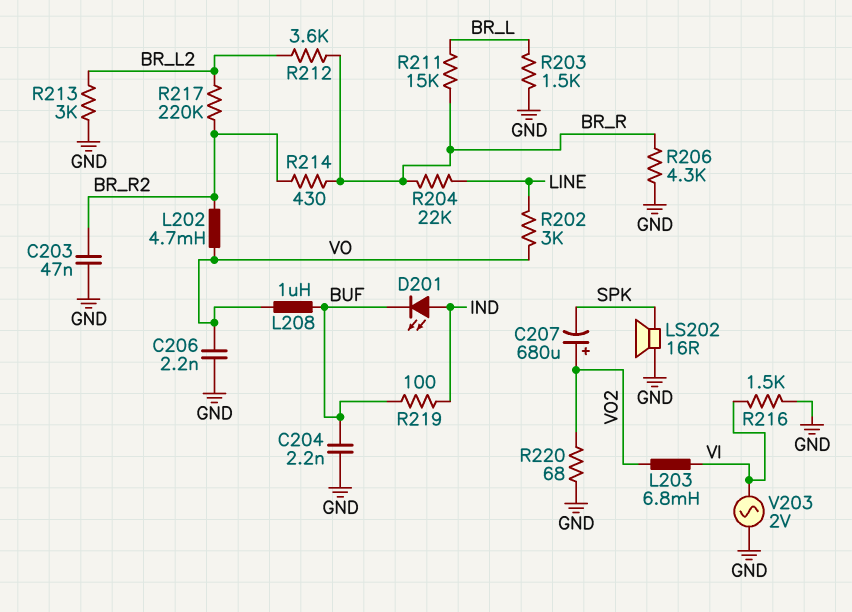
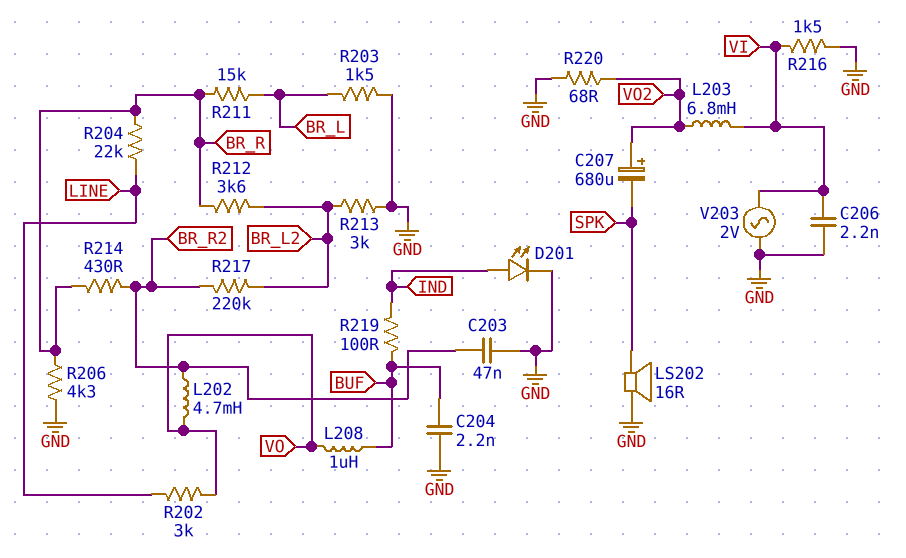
C206: 2.2nF (GND, VO) -> 2.2nF (GND, VI)
D201: LED (A IND, K BUF) -> LED (A IND, K GND)

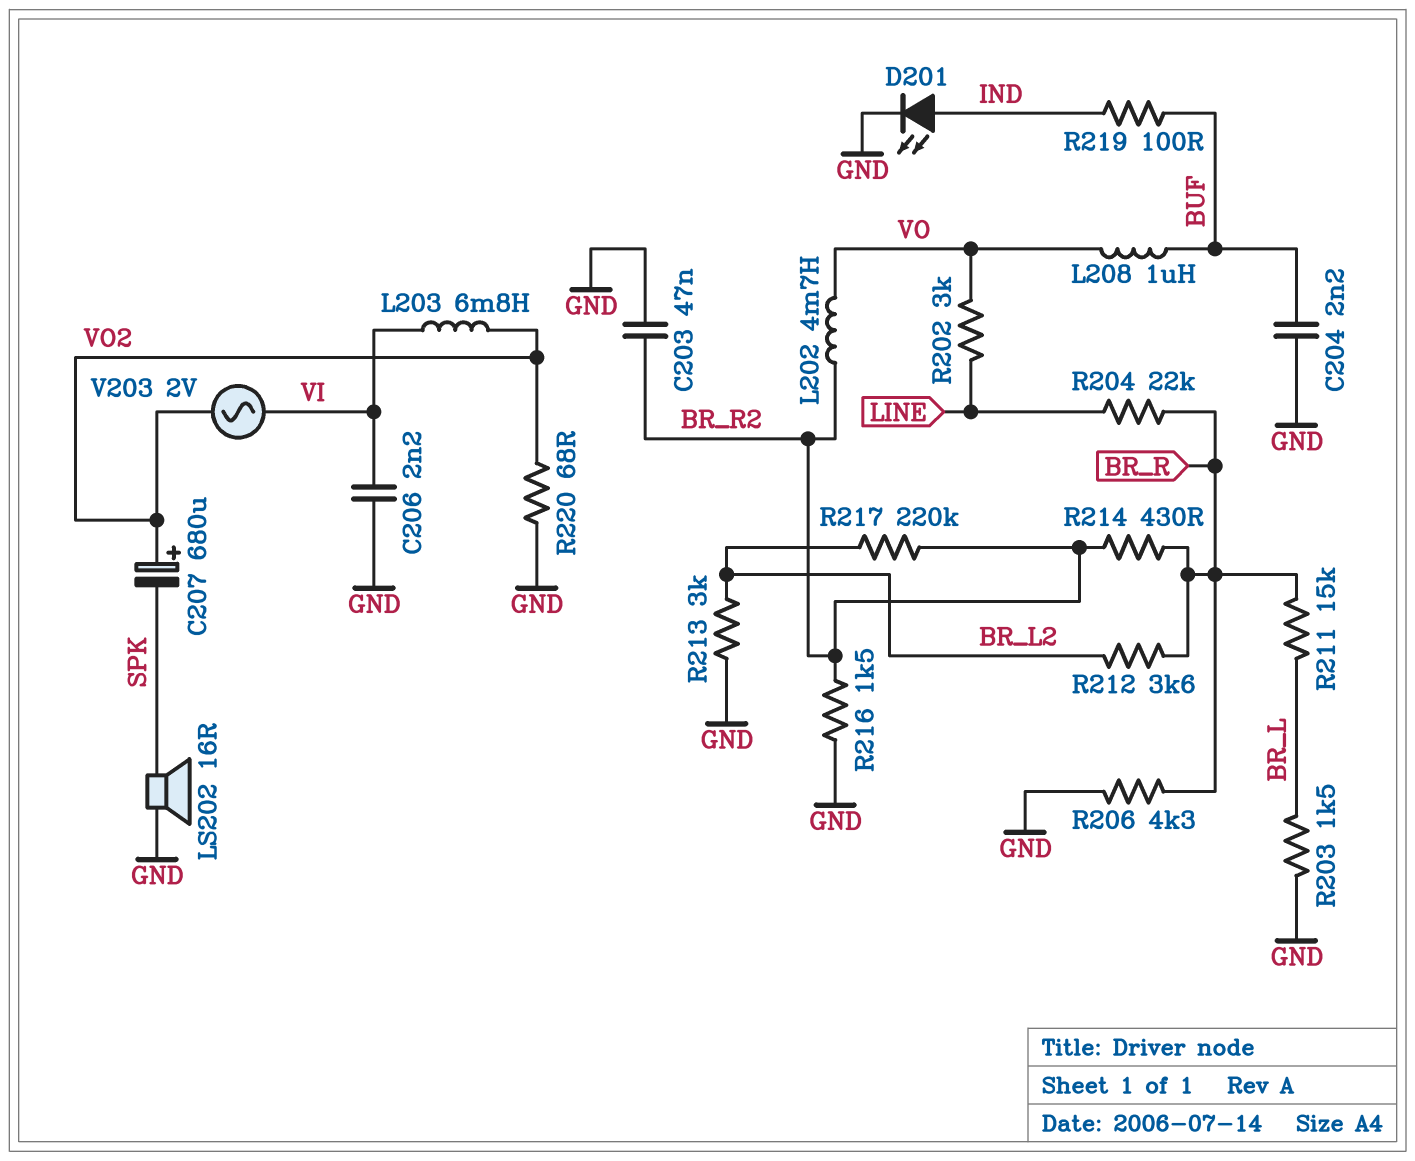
R216: 1.5k (GND, VI) -> 1.5k (BR_R2, GND)
V203: AC 2V (GND, VI) -> AC 2V (VI, VO2)

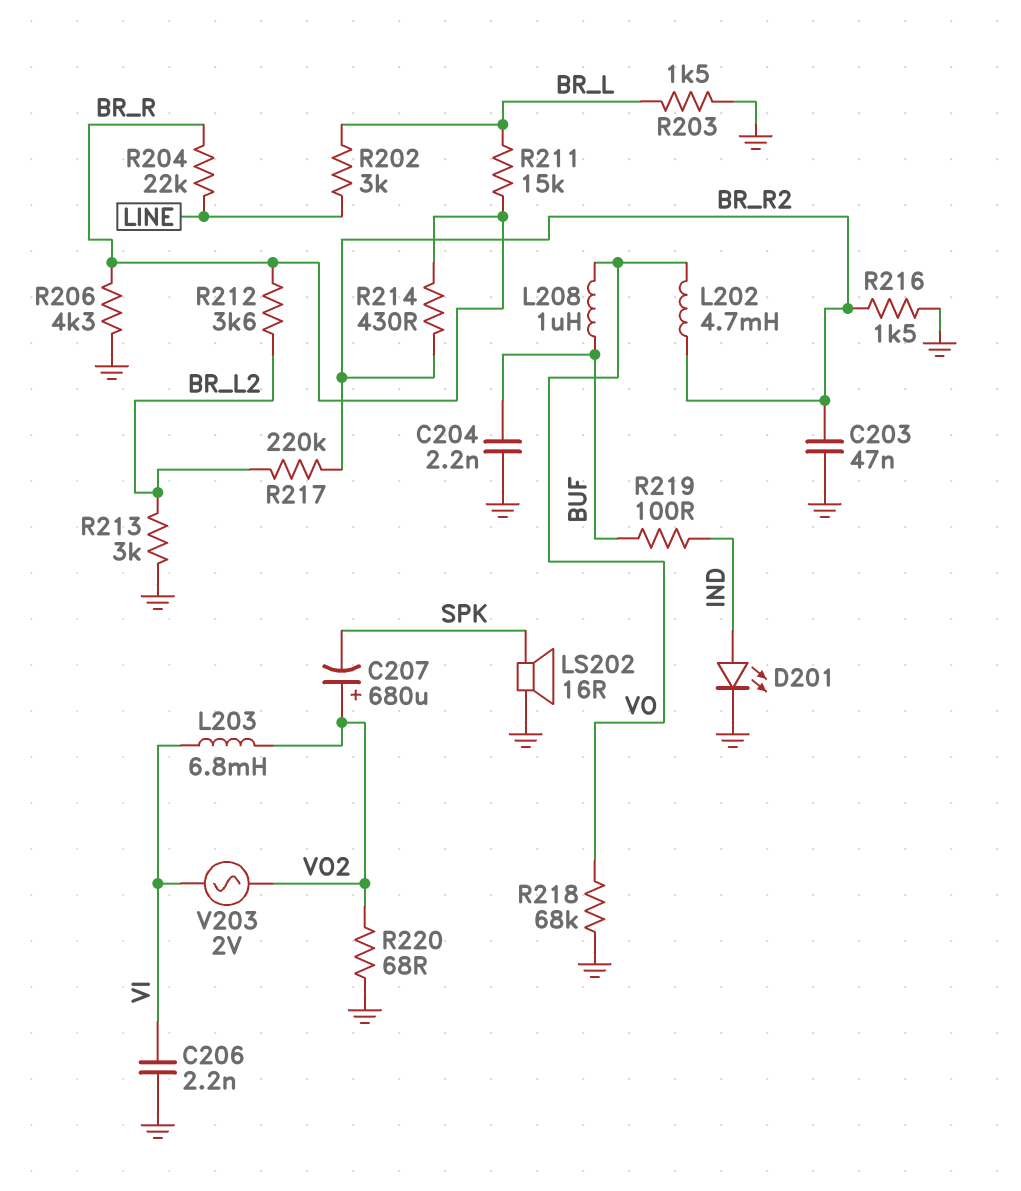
R202: 3k (LINE, VO) -> 3k (BR_L, LINE)
R218: none -> 68k (GND, VO)

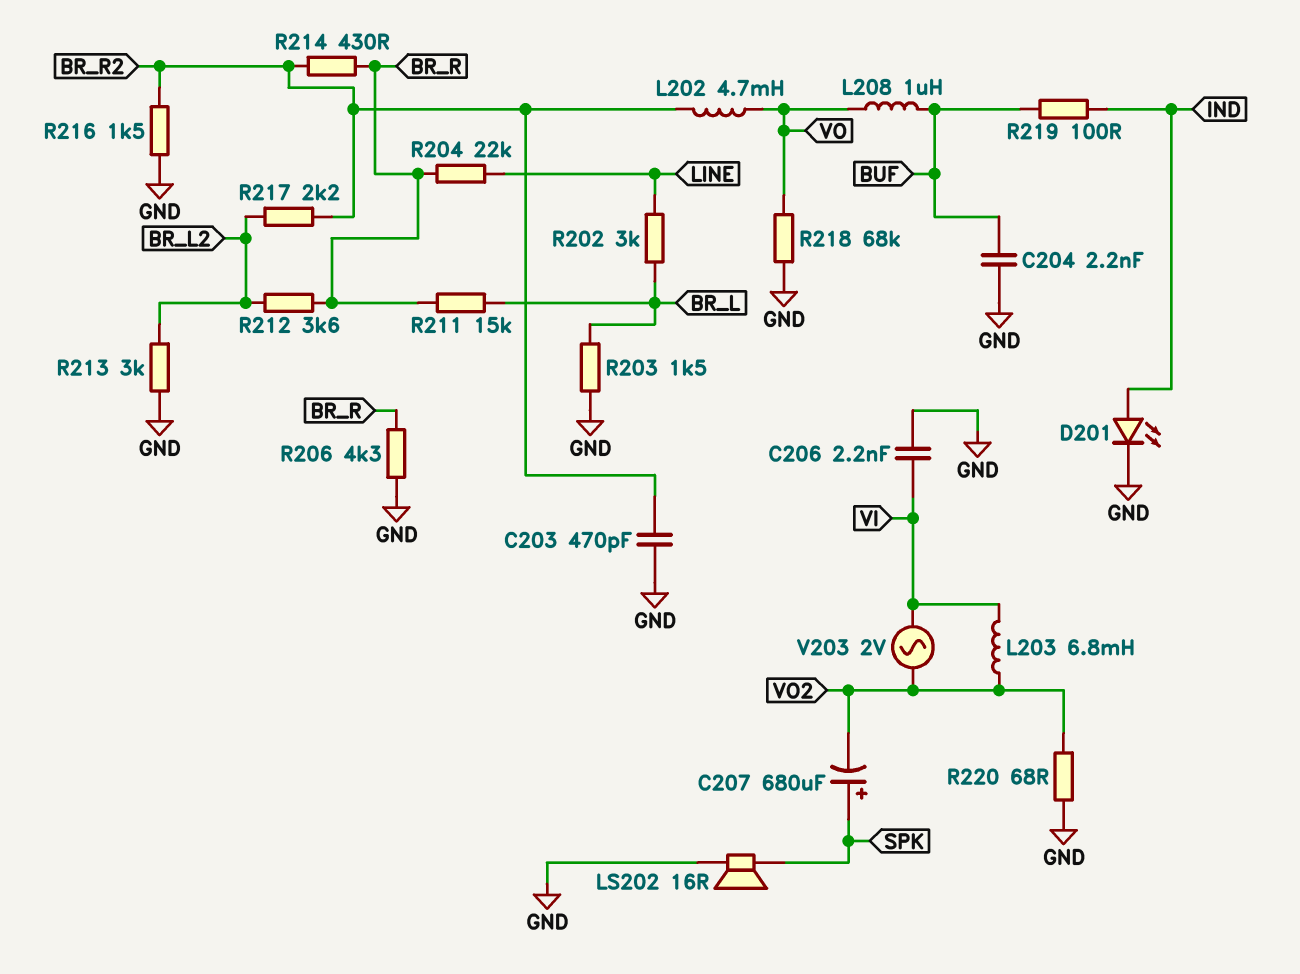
C203: 47nF (BR_R2, GND) -> 470pF (BR_R2, GND)
C207: 680uF (plus VO2, minus SPK) -> 680uF (plus SPK, minus VO2)
R217: 220k (BR_L2, BR_R2) -> 2.2k (BR_L2, BR_R2)

